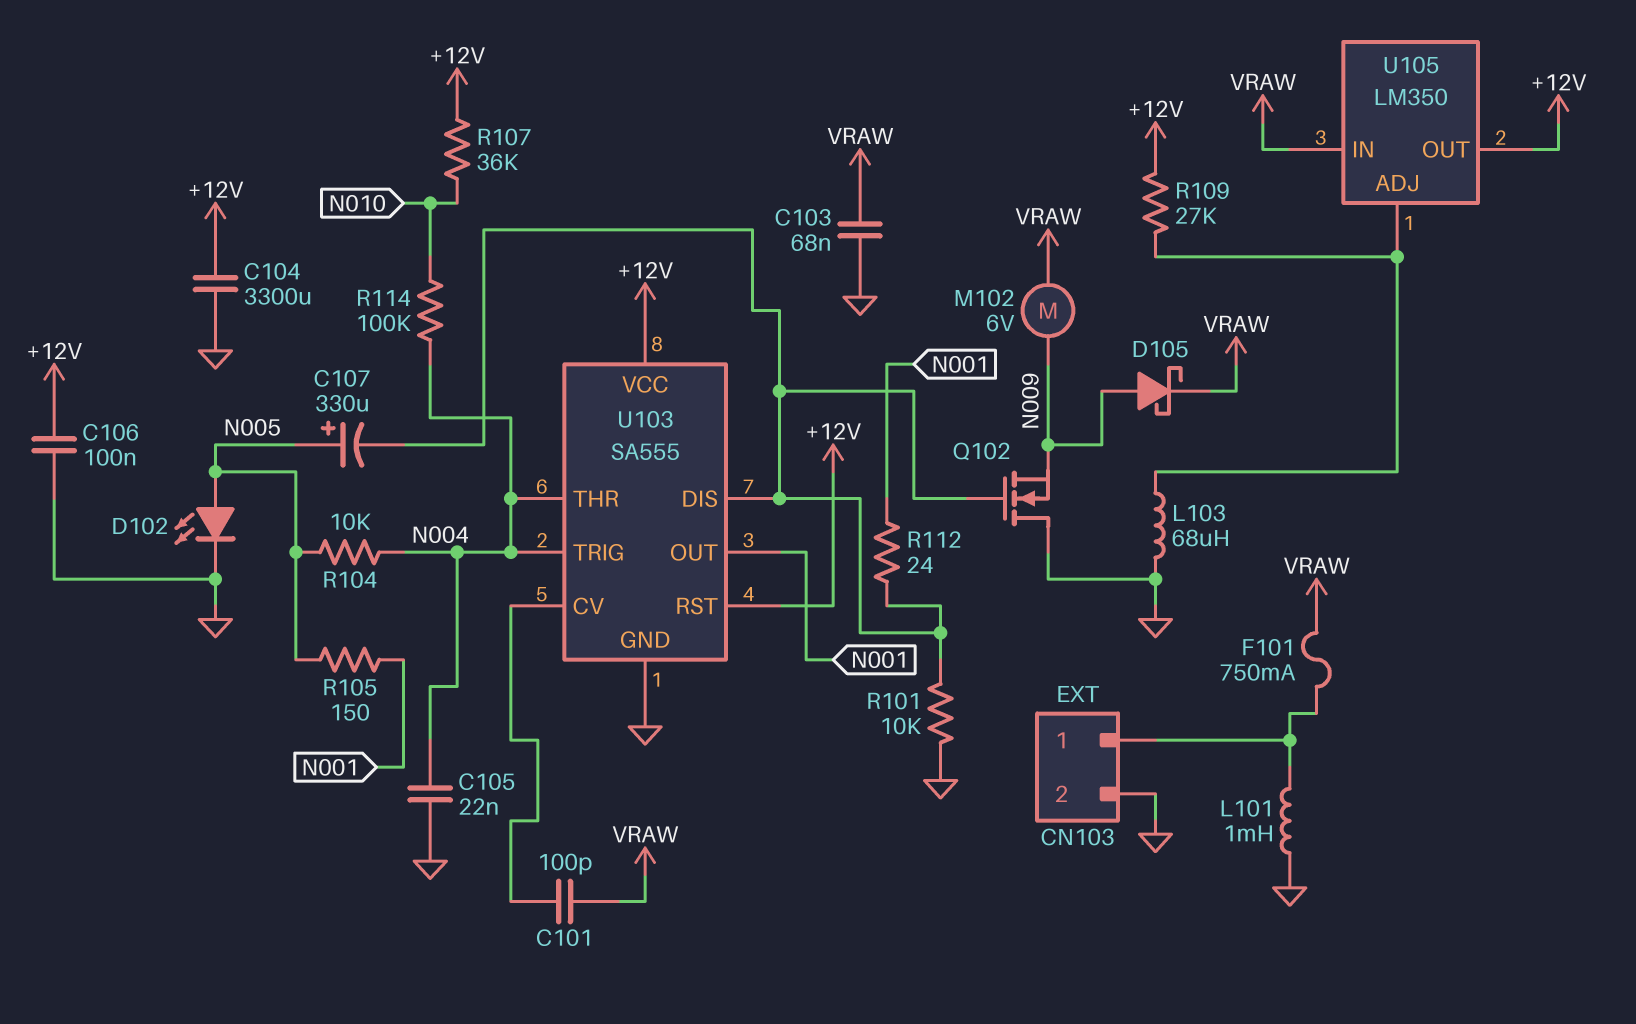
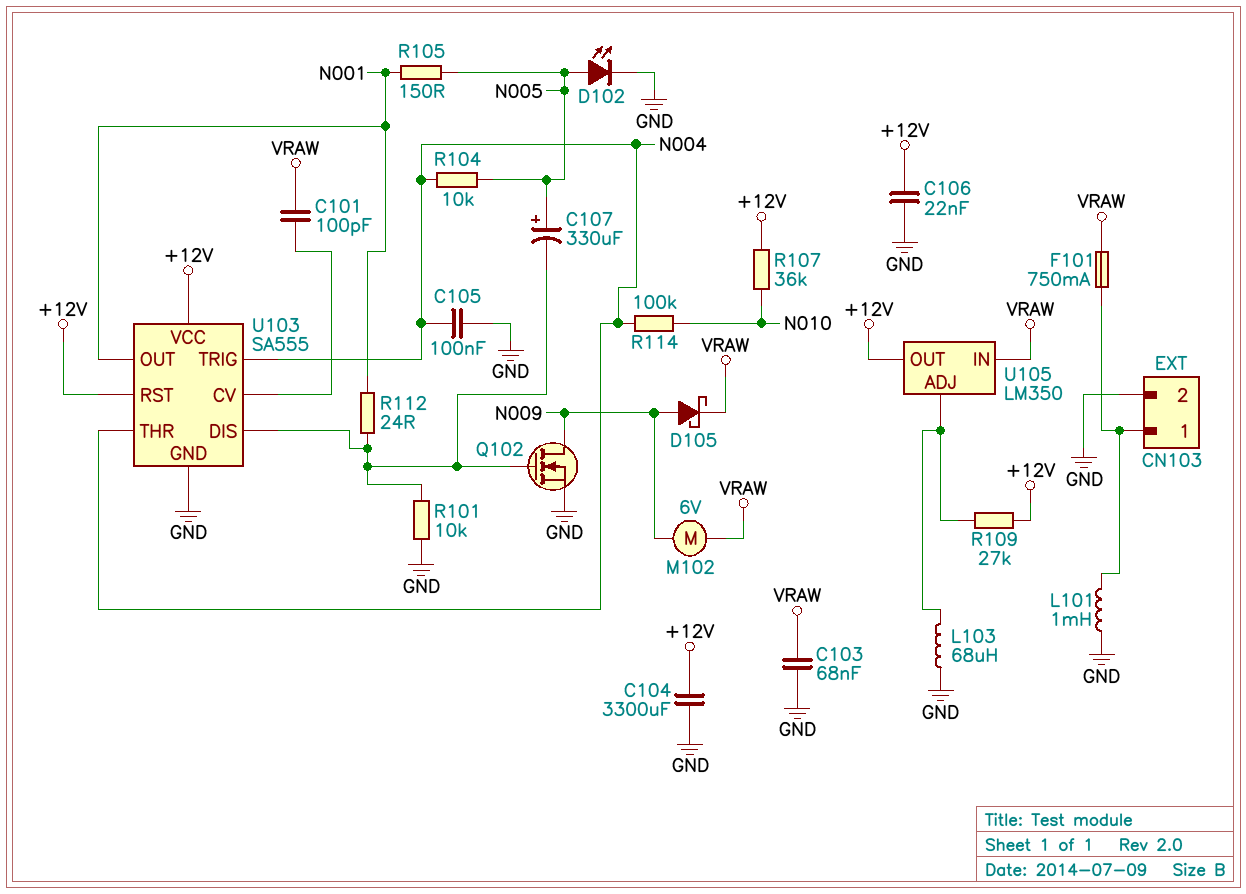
C105: 22nF (GND, N004) -> 100nF (GND, N004)
C106: 100nF (+12V, GND) -> 22nF (+12V, GND)
Q102: NMOS (G U103/DIS, D GND, S N009) -> NMOS (G U103/DIS, D N009, S GND)

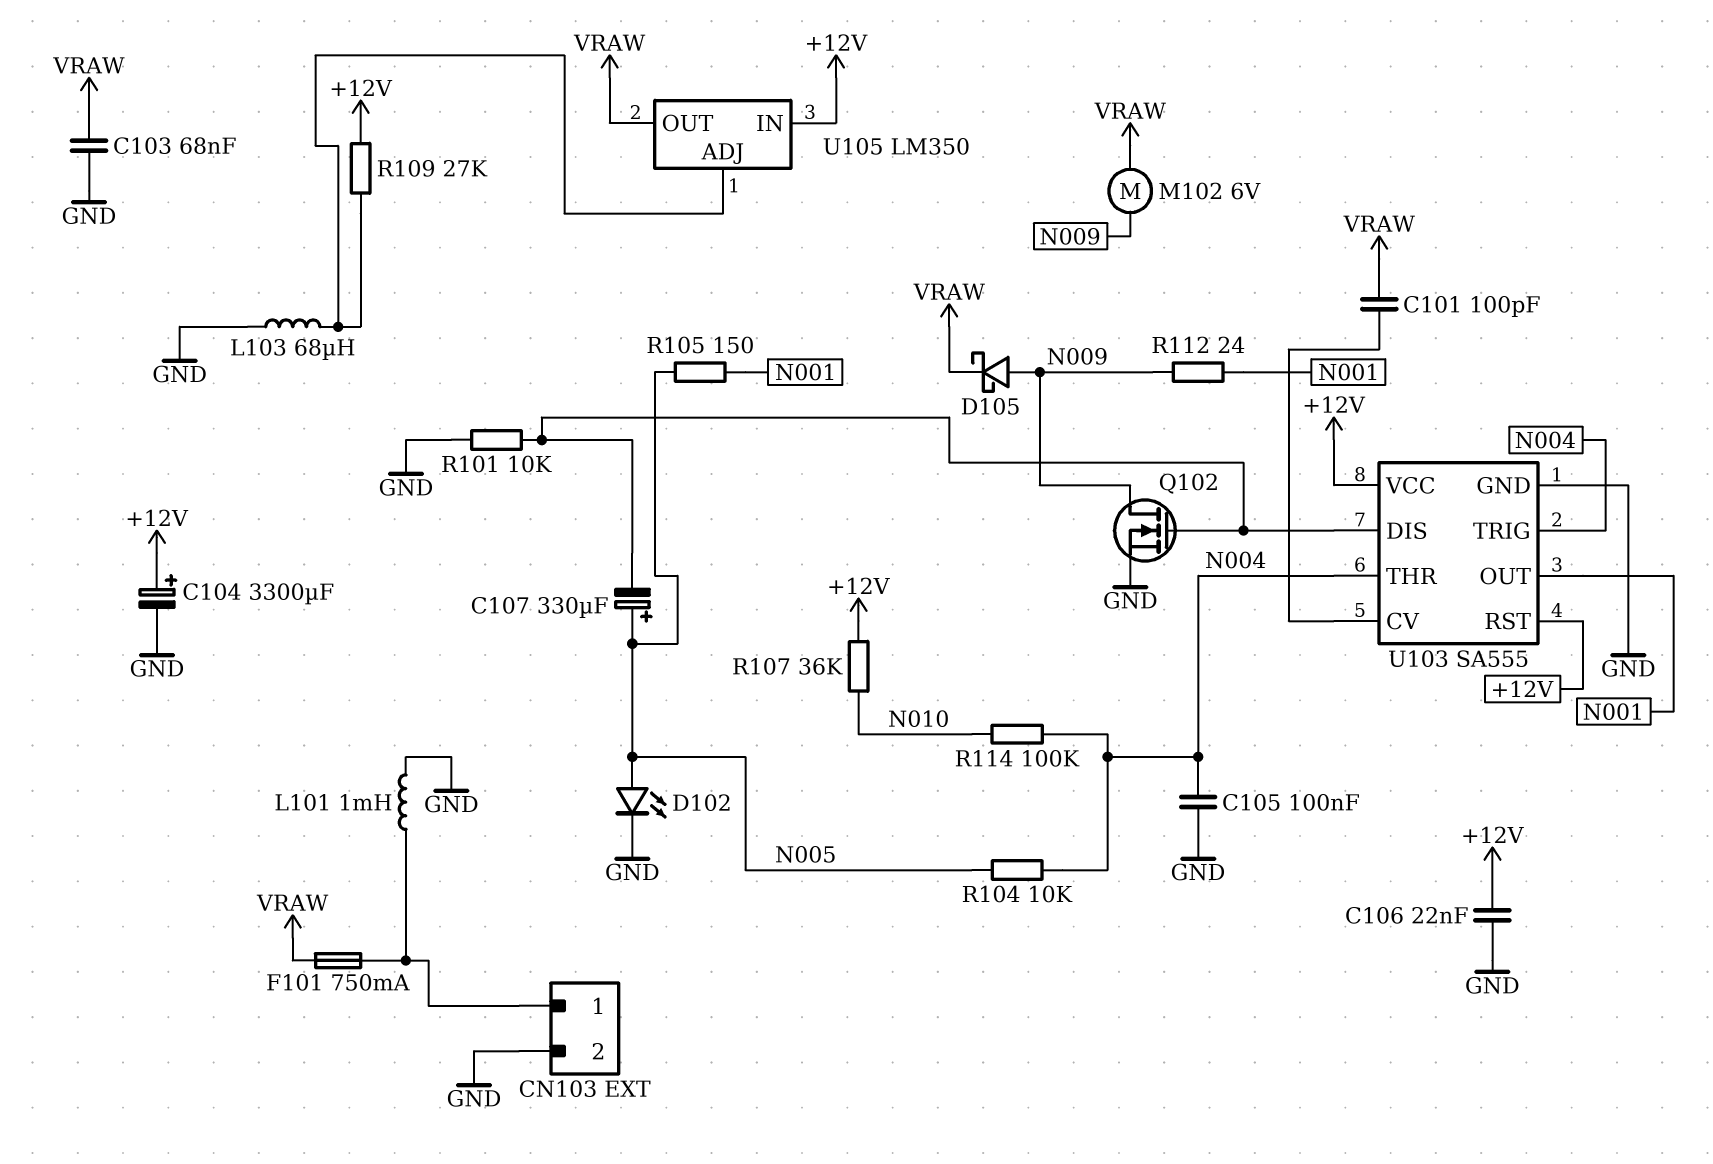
C104: 3300uF (+12V, GND) -> 3300uF (plus +12V, minus GND)
R112: 24 (N001, U103/DIS) -> 24 (N001, N009)
U105 pin IN: VRAW -> +12V
U105 pin OUT: +12V -> VRAW

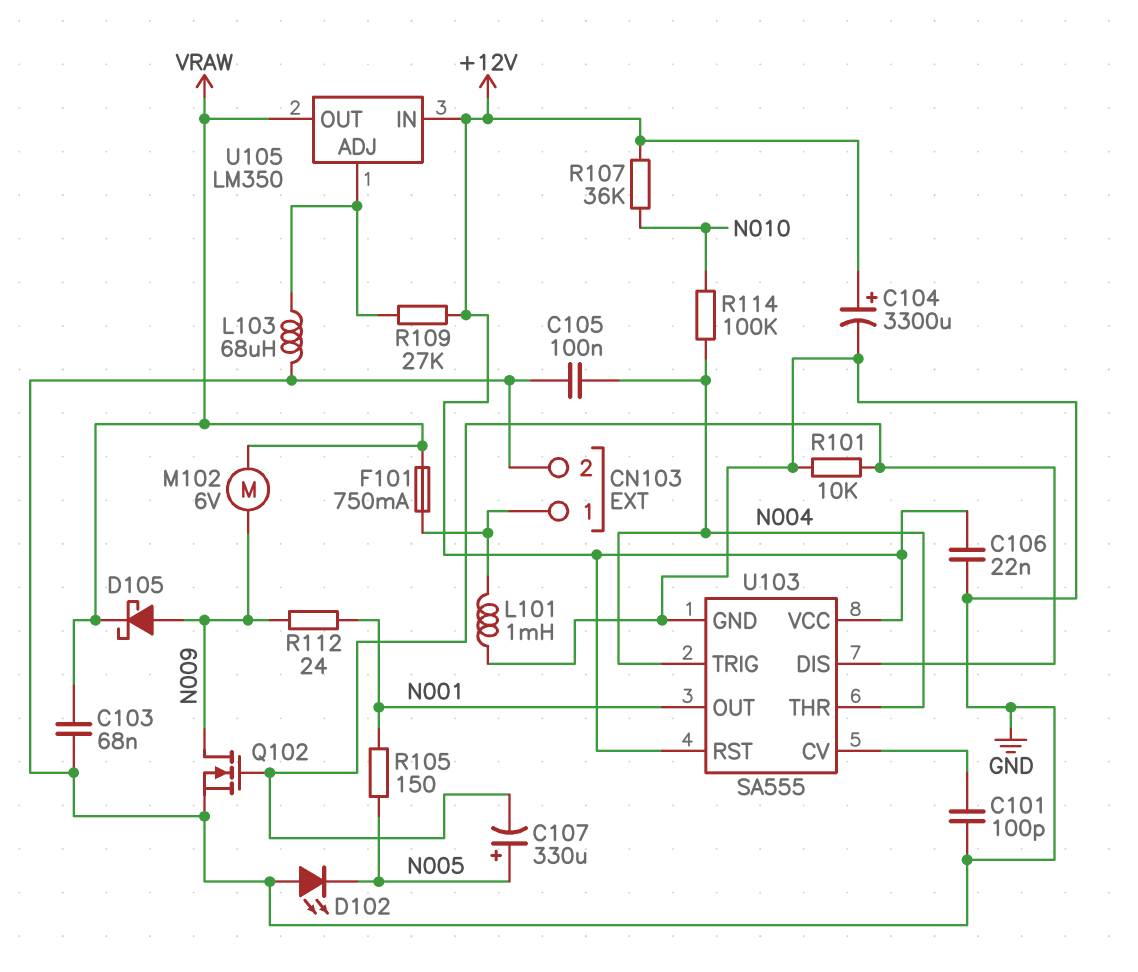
C101: 100pF (U103/CV, VRAW) -> 100pF (GND, U103/CV)
D102: LED (A N005, K GND) -> LED (A GND, K N005)
R104: 10k (N004, N005) -> none

